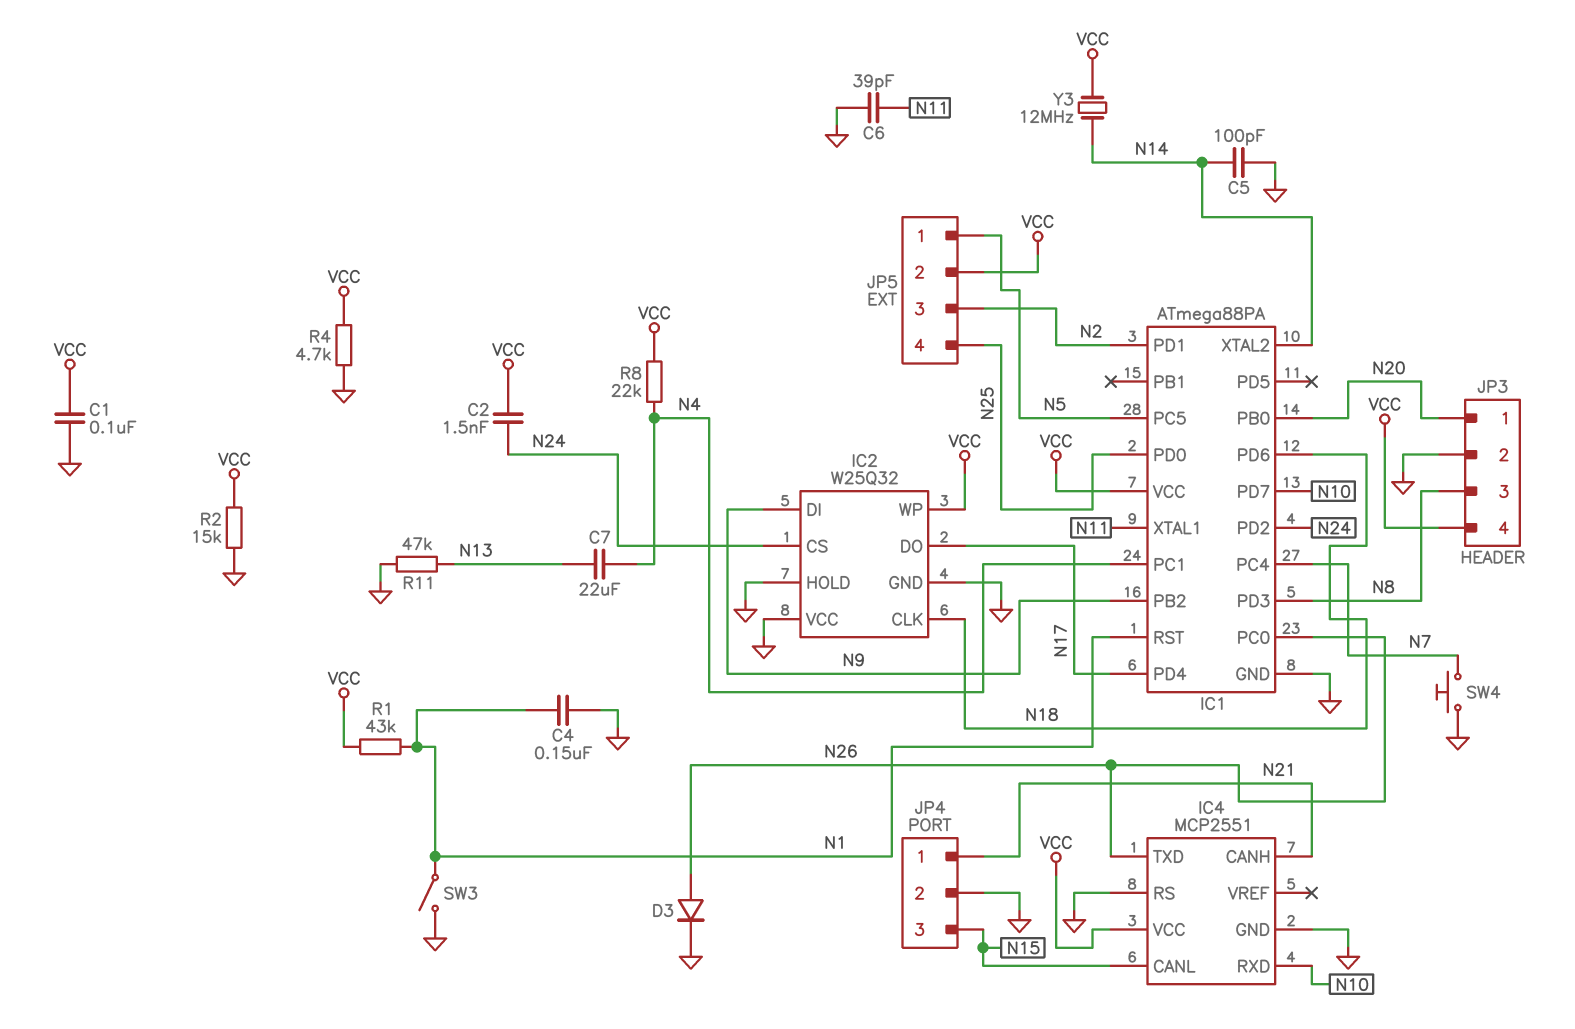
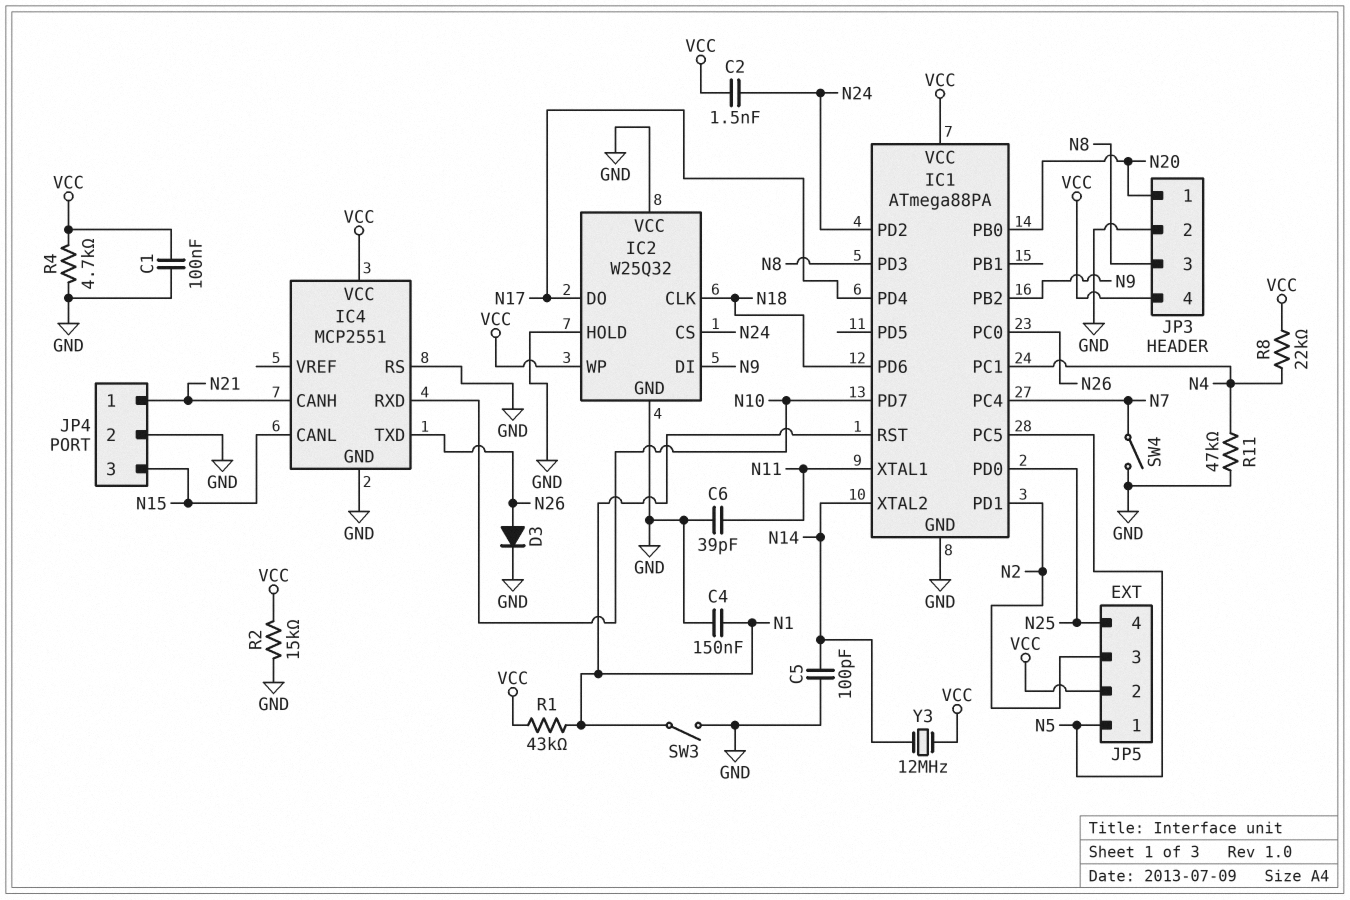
C7: 22uF (N4, N13) -> none
R11: 47k (GND, N13) -> 47k (GND, N4)
SW4: button (GND, N7) -> switch (GND, N7)

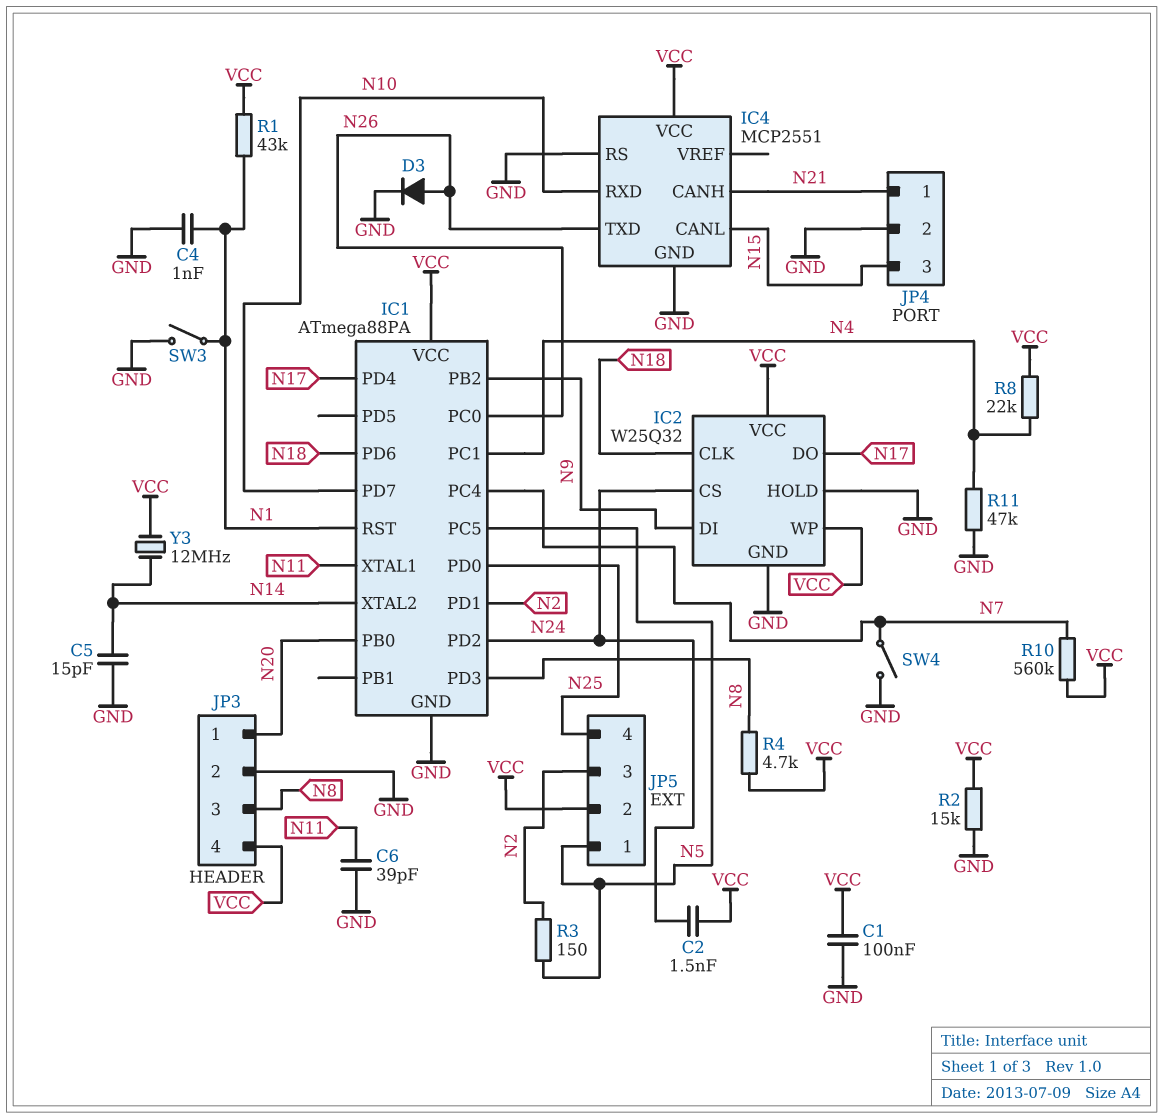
C4: 150nF (GND, N1) -> 1nF (GND, N1)
C5: 100pF (GND, N14) -> 15pF (GND, N14)
IC2 pin VCC: GND -> VCC
R3: none -> 150 (N2, N5)
R4: 4.7k (GND, VCC) -> 4.7k (N8, VCC)
R10: none -> 560k (N7, VCC)

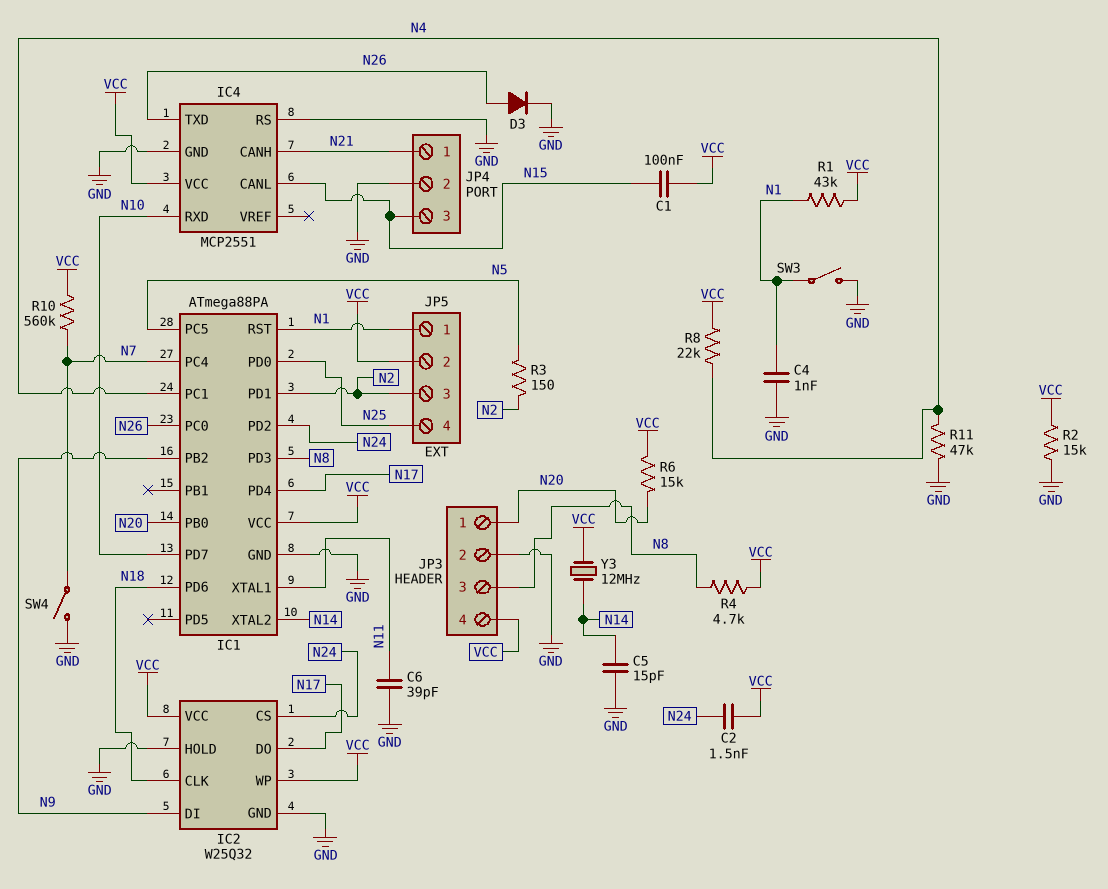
C1: 100nF (GND, VCC) -> 100nF (N15, VCC)
JP5 pin 1: N5 -> N1
R6: none -> 15k (N20, VCC)

